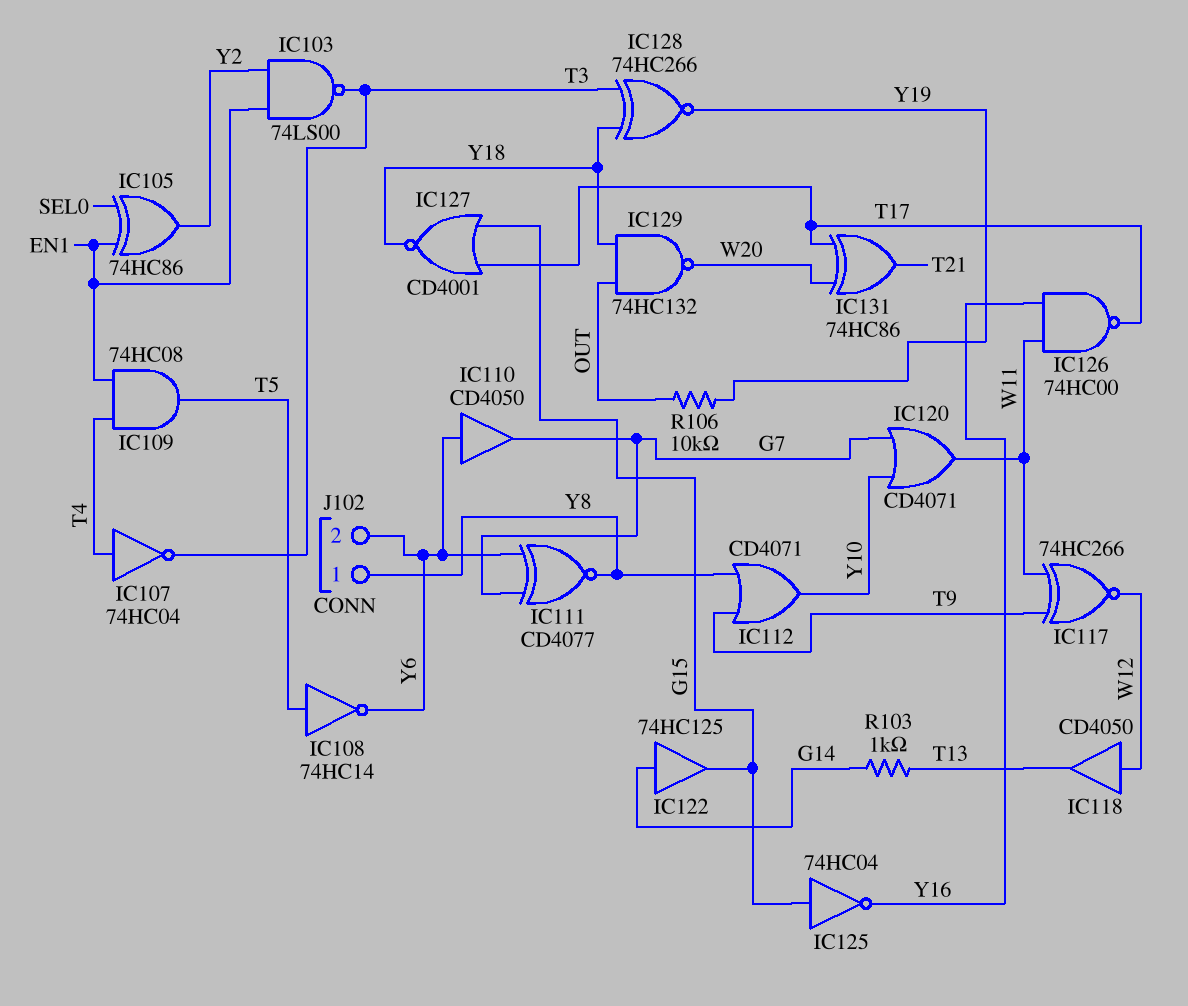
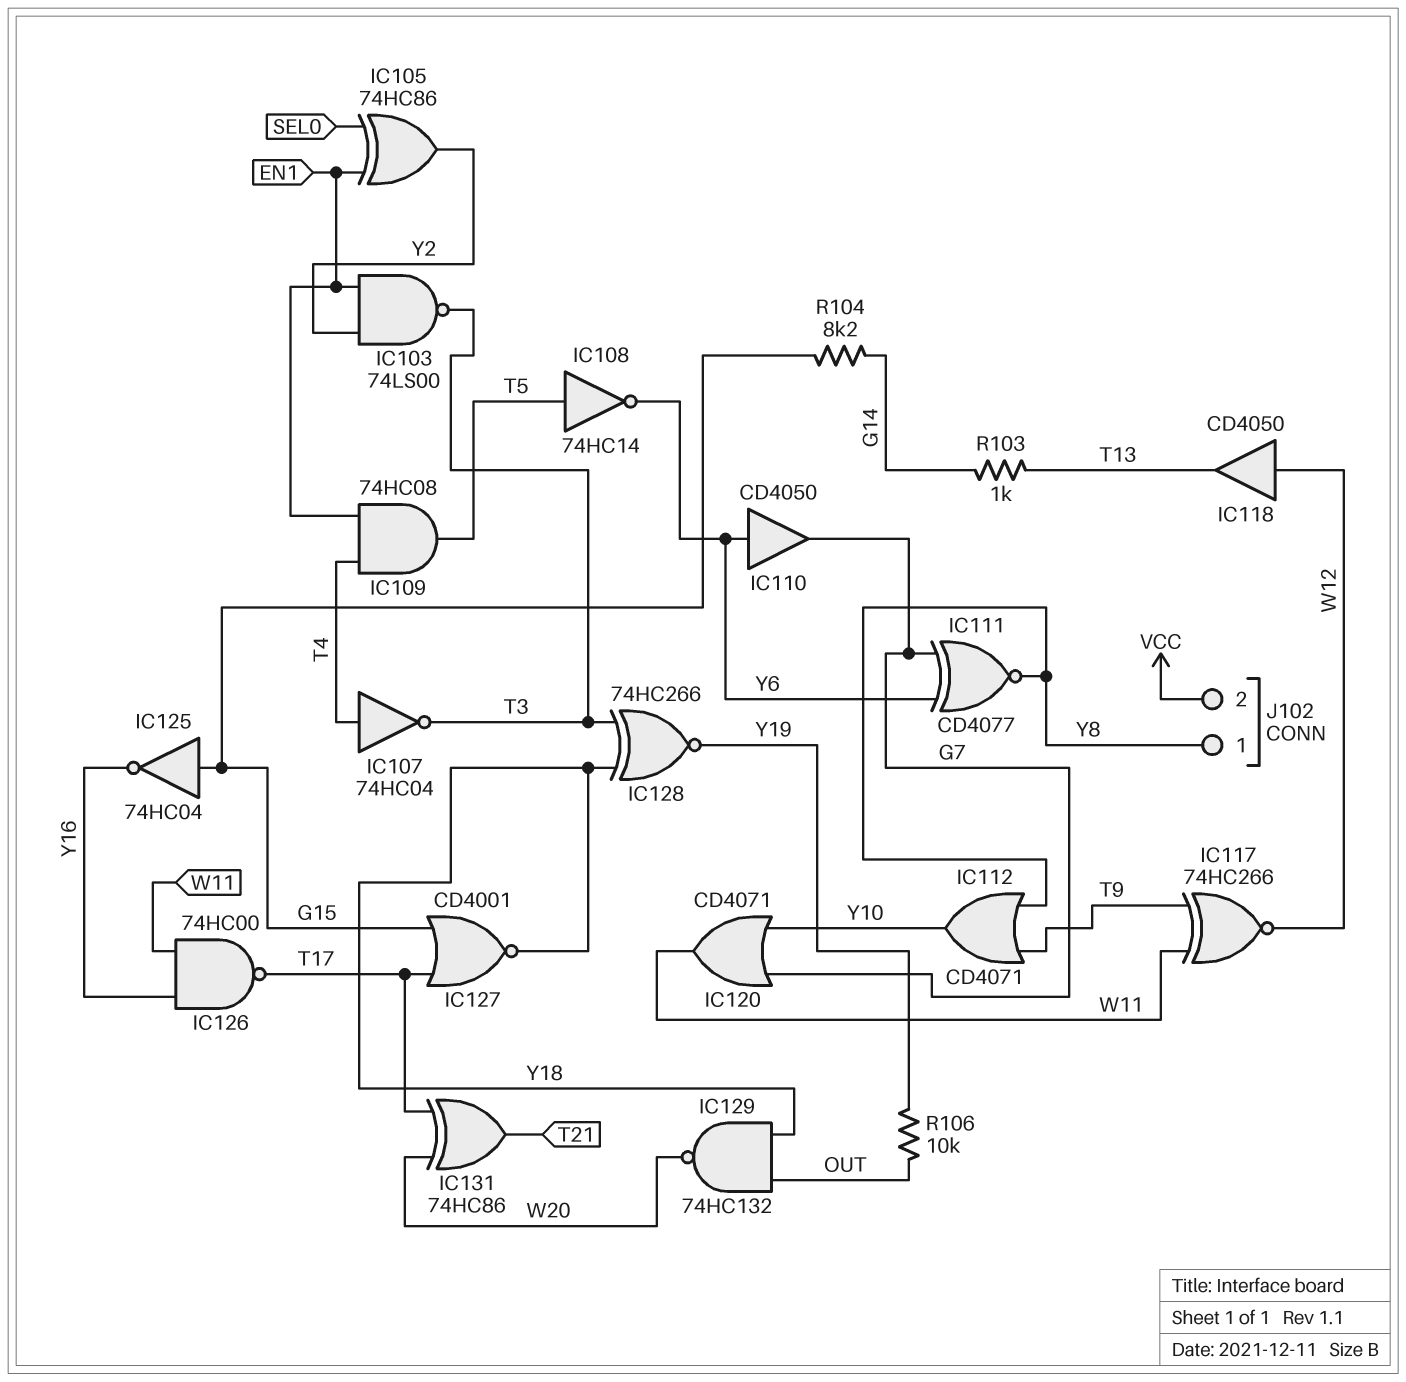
IC122: buffer 74HC125 (in G14, out G15) -> none
J102 pin 2: Y6 -> VCC
R104: none -> 8.2k (G14, G15)

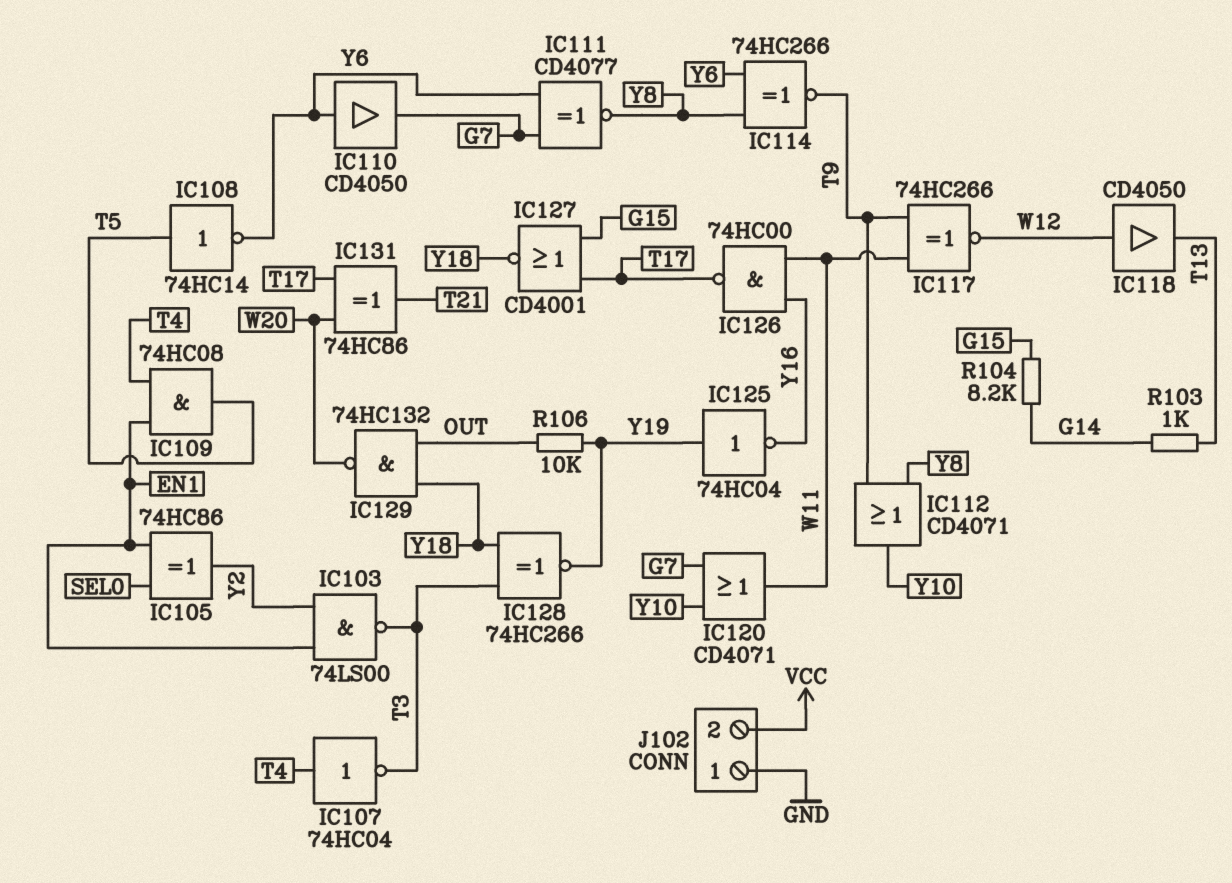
IC114: none -> XNOR 74HC266 (in Y6, in Y8, out T9)
IC125: NOT 74HC04 (in G15, out Y16) -> NOT 74HC04 (in Y19, out Y16)
J102 pin 1: Y8 -> GND

